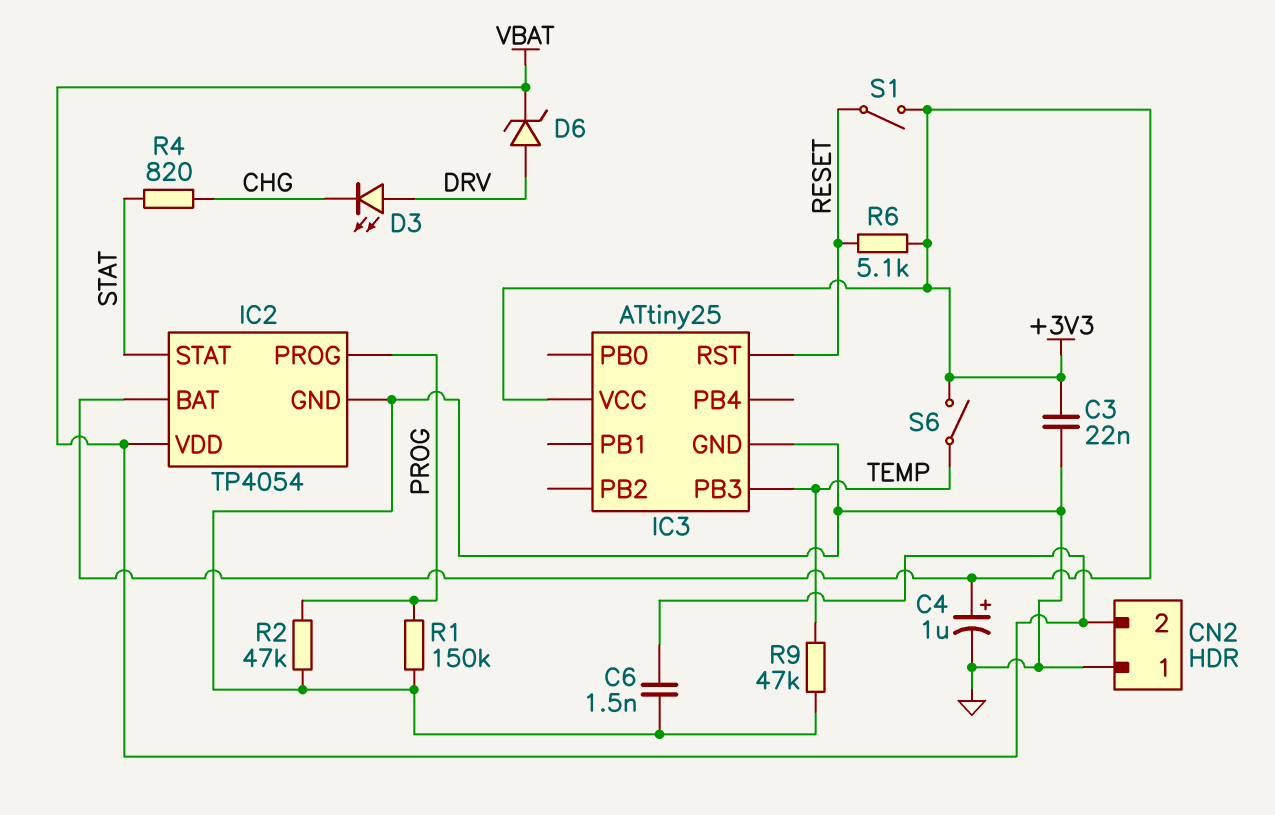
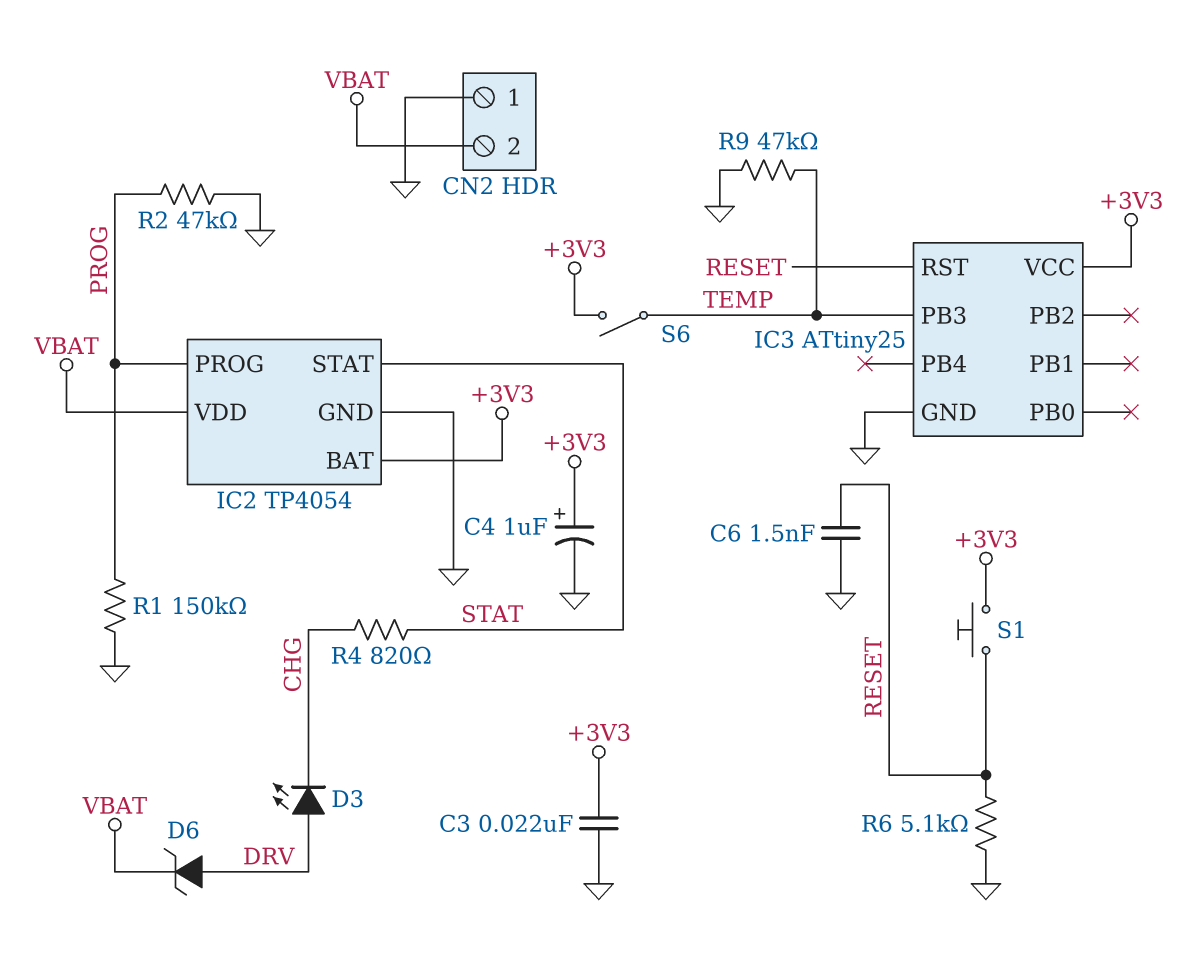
C6: 1.5nF (GND, VBAT) -> 1.5nF (GND, RESET)
R6: 5.1k (+3V3, RESET) -> 5.1k (GND, RESET)
S1: switch (+3V3, RESET) -> button (+3V3, RESET)

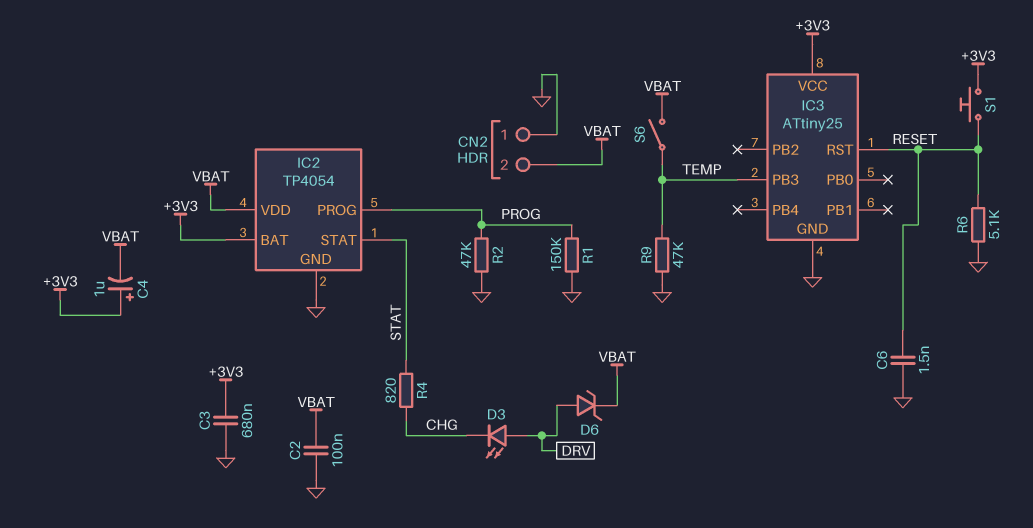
C2: none -> 100nF (GND, VBAT)
C3: 22nF (+3V3, GND) -> 680nF (+3V3, GND)
C4: 1uF (plus +3V3, minus GND) -> 1uF (plus +3V3, minus VBAT)
S6: switch (+3V3, TEMP) -> switch (TEMP, VBAT)

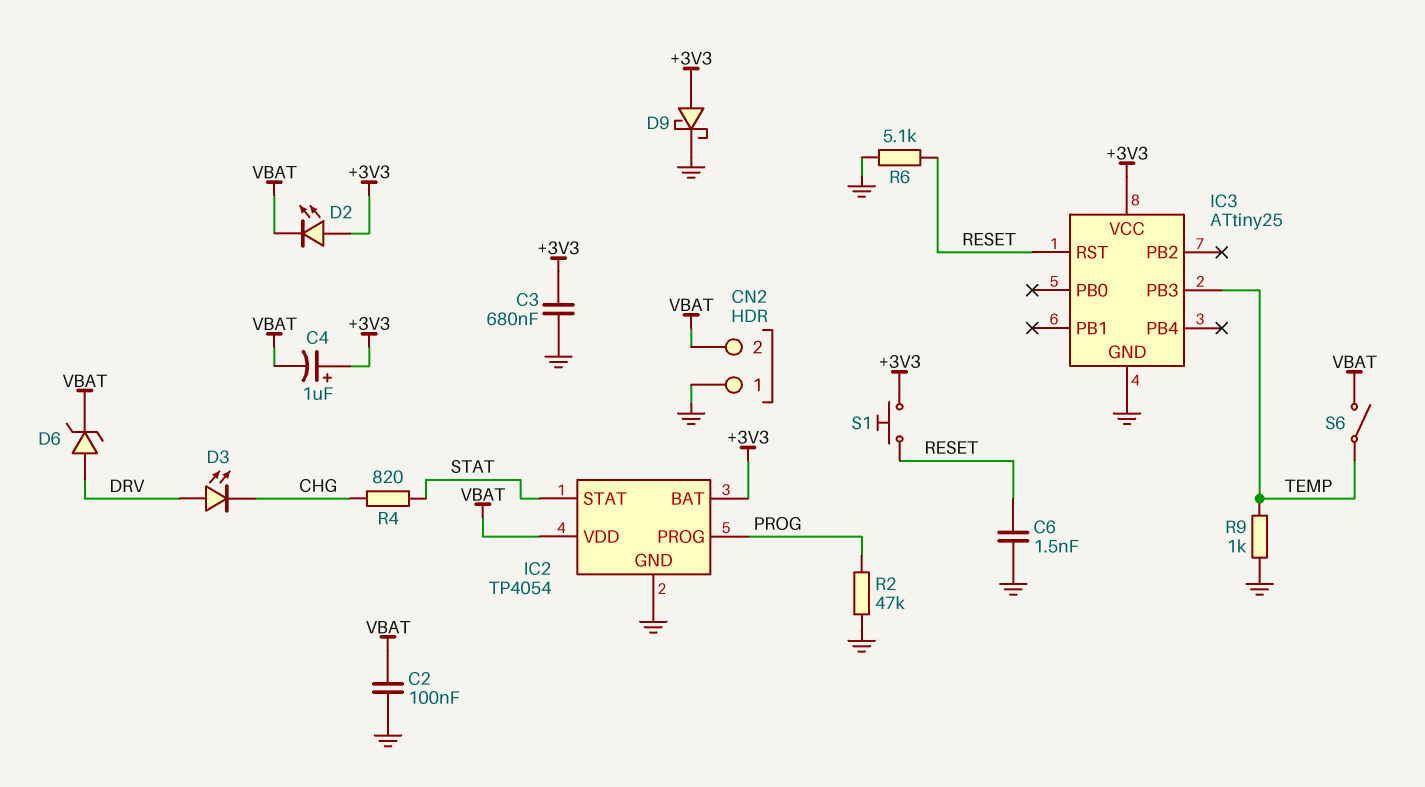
D2: none -> LED (A +3V3, K VBAT)
D9: none -> schottky (A +3V3, K GND)
R1: 150k (GND, PROG) -> none
R9: 47k (GND, TEMP) -> 1k (GND, TEMP)

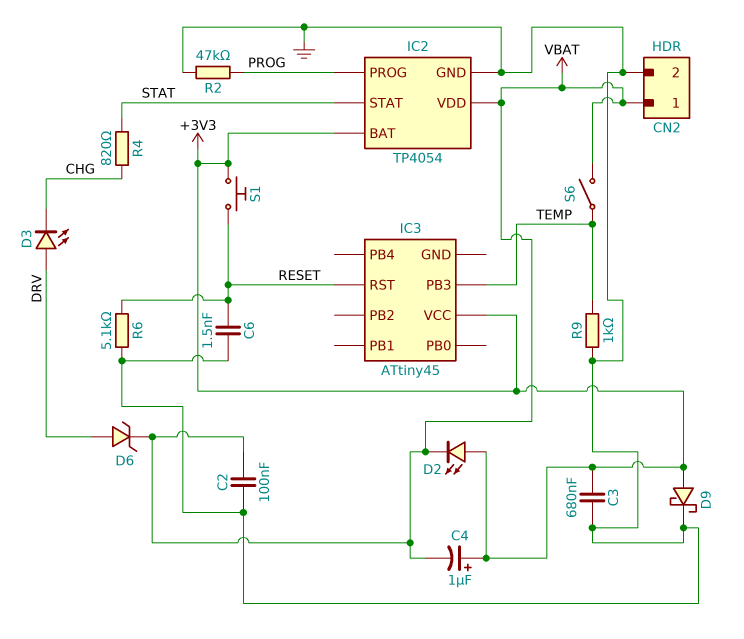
CN2 pin 1: GND -> VBAT
CN2 pin 2: VBAT -> GND
IC3: ATtiny25 -> ATtiny45
IC3 pin GND: GND -> none

